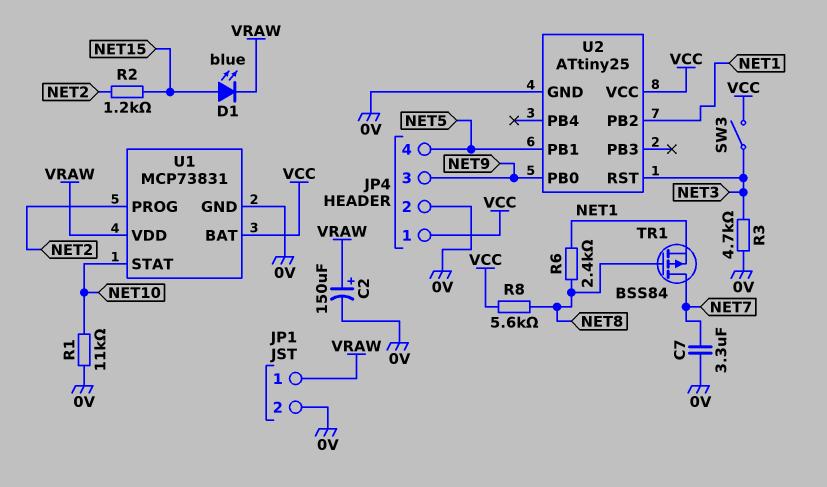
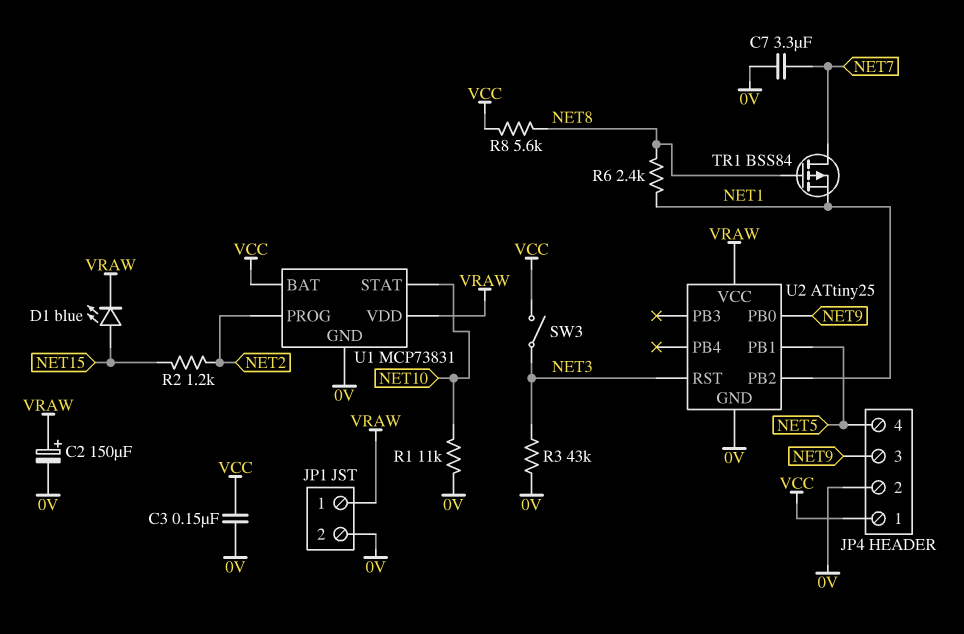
C3: none -> 150nF (0V, VCC)
R3: 4.7k (0V, NET3) -> 43k (0V, NET3)
U2 pin VCC: VCC -> VRAW

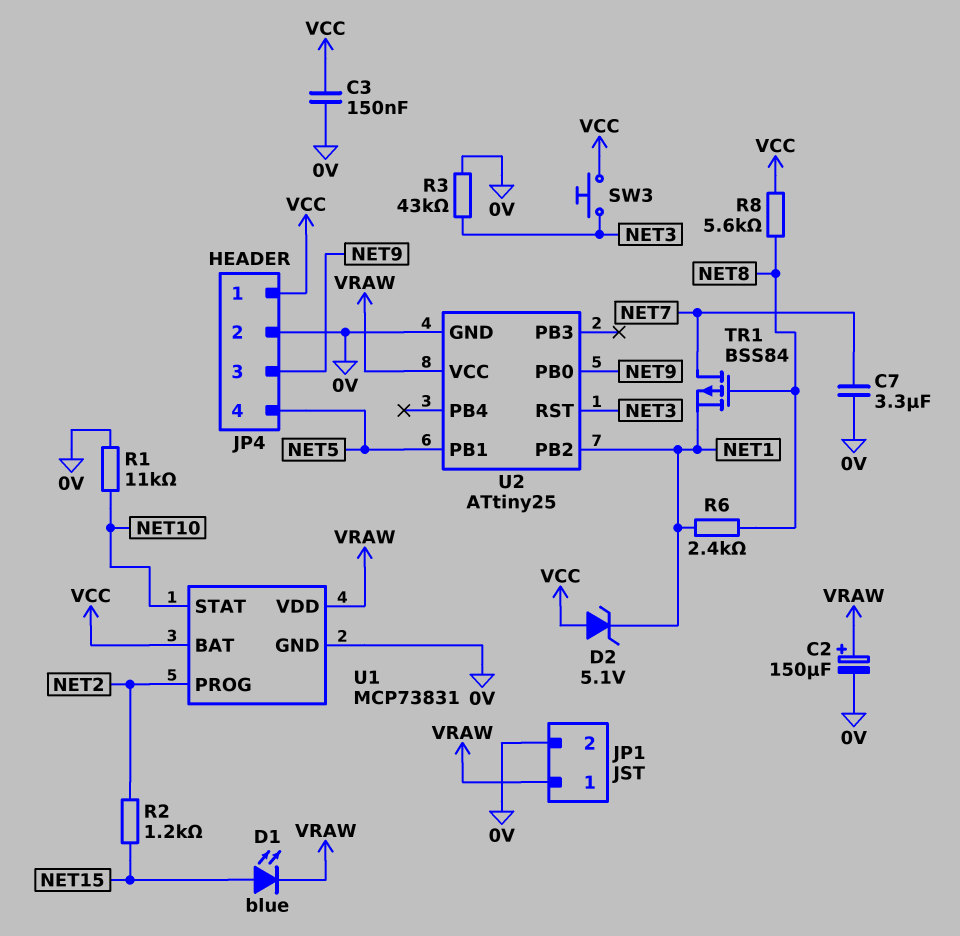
D2: none -> zener 5.1V (A VCC, K NET1)
SW3: switch (NET3, VCC) -> button (NET3, VCC)

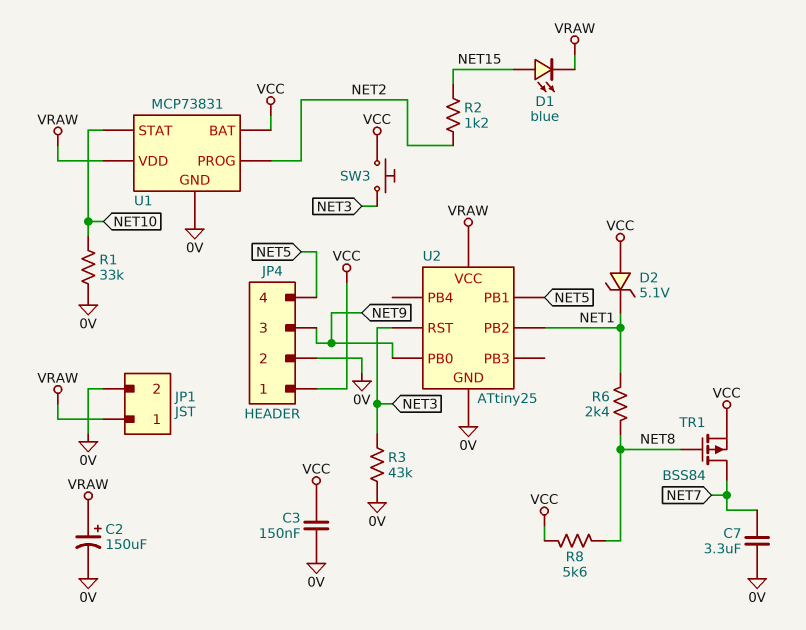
R1: 11k (0V, NET10) -> 33k (0V, NET10)
TR1: PMOS BSS84 (G NET8, D NET7, S NET1) -> PMOS BSS84 (G NET8, D NET7, S VCC)

